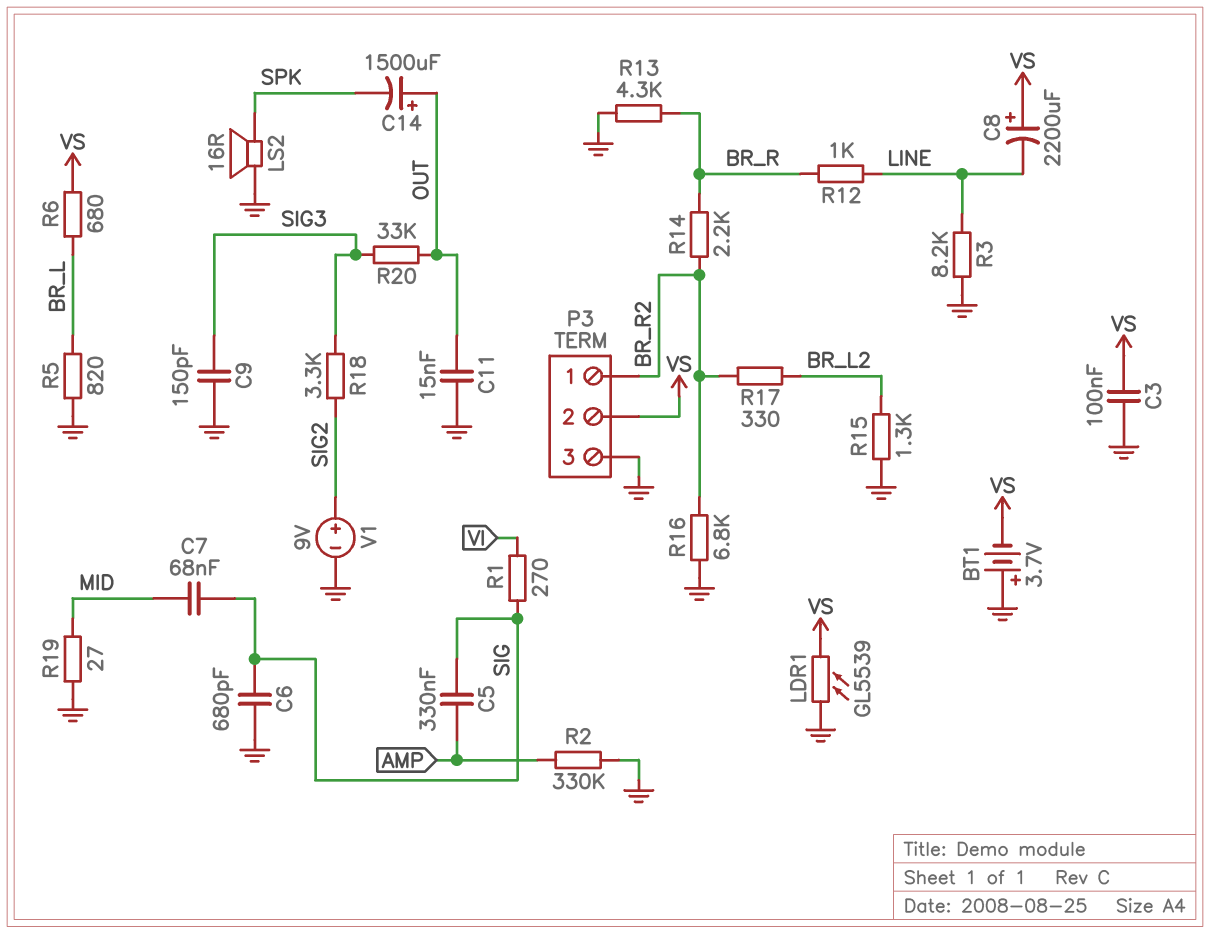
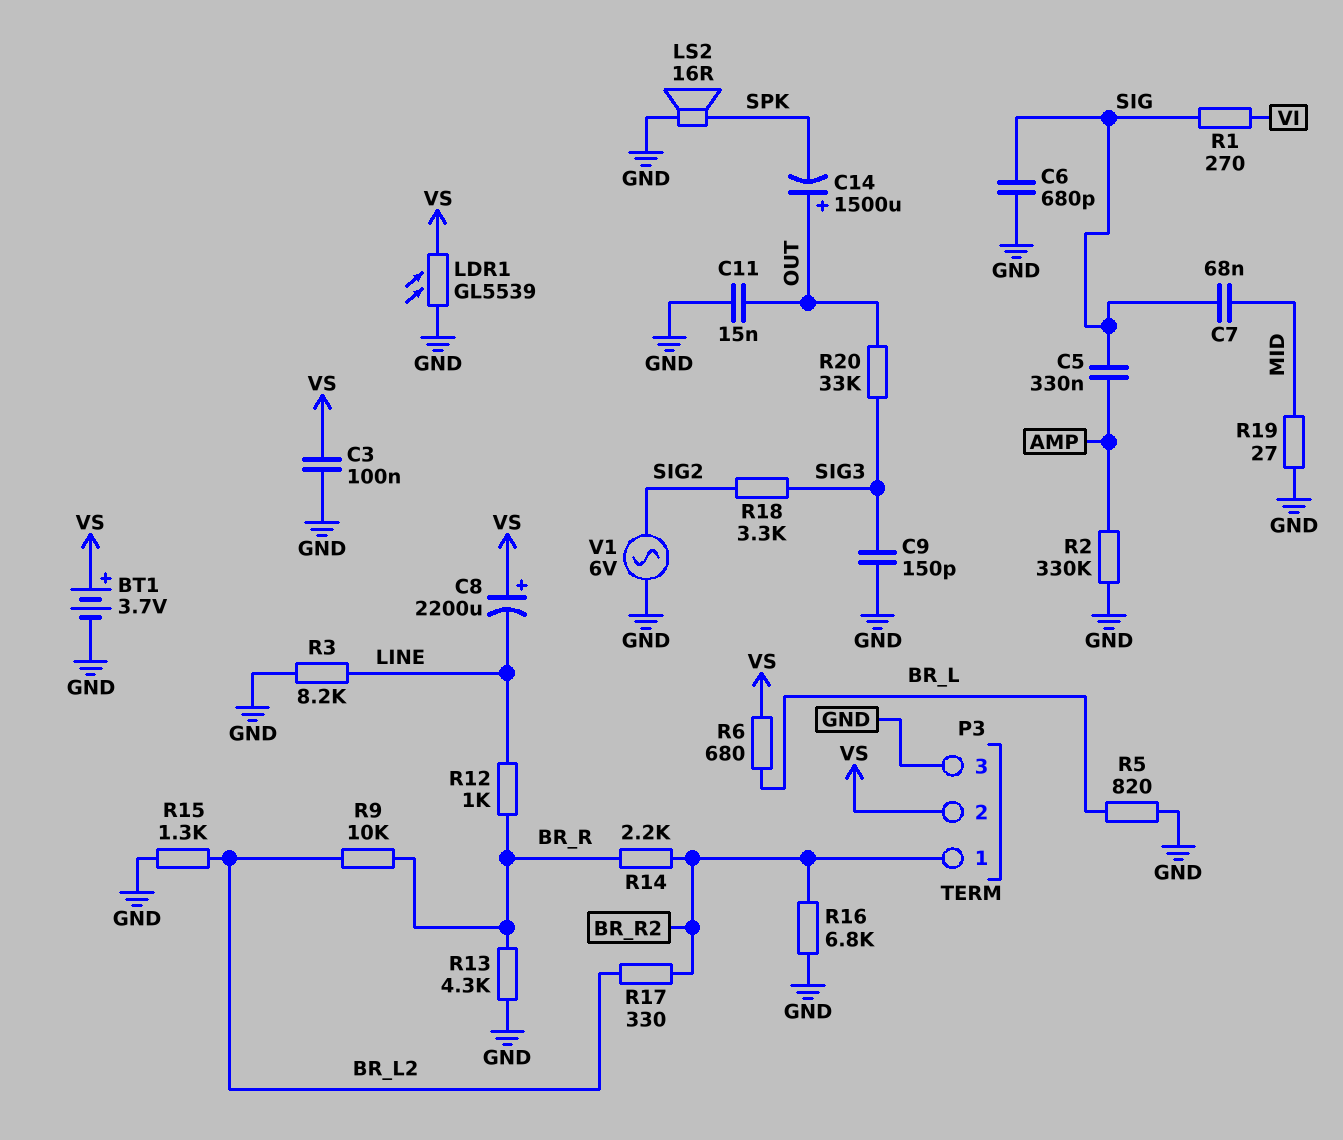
BT1: 3.7V (plus GND, minus VS) -> 3.7V (plus VS, minus GND)
R9: none -> 10k (BR_L2, BR_R)
V1: 9V (plus SIG2, minus GND) -> AC 6V (GND, SIG2)

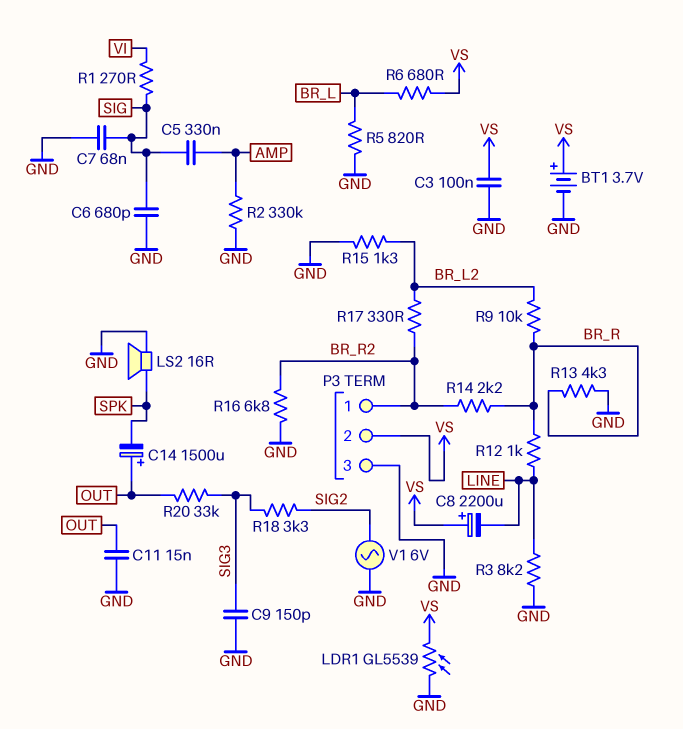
C7: 68nF (MID, SIG) -> 68nF (GND, SIG)
R19: 27 (GND, MID) -> none

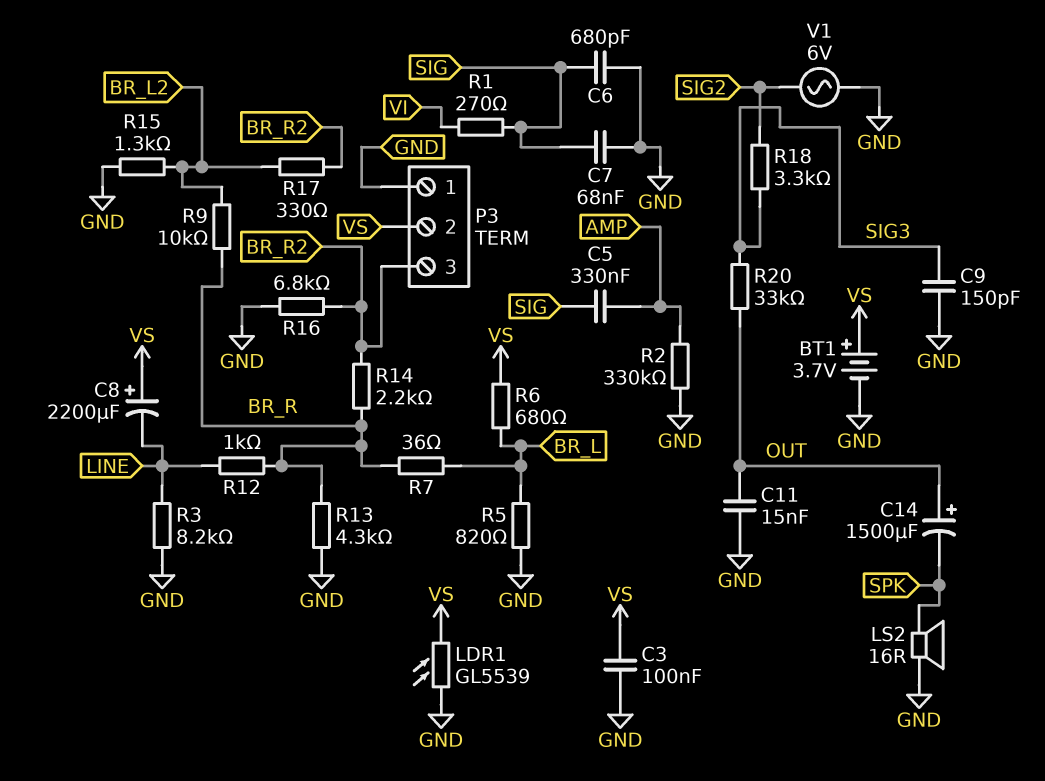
P3 pin 1: BR_R2 -> GND
P3 pin 3: GND -> BR_R2
R7: none -> 36 (BR_L, BR_R)

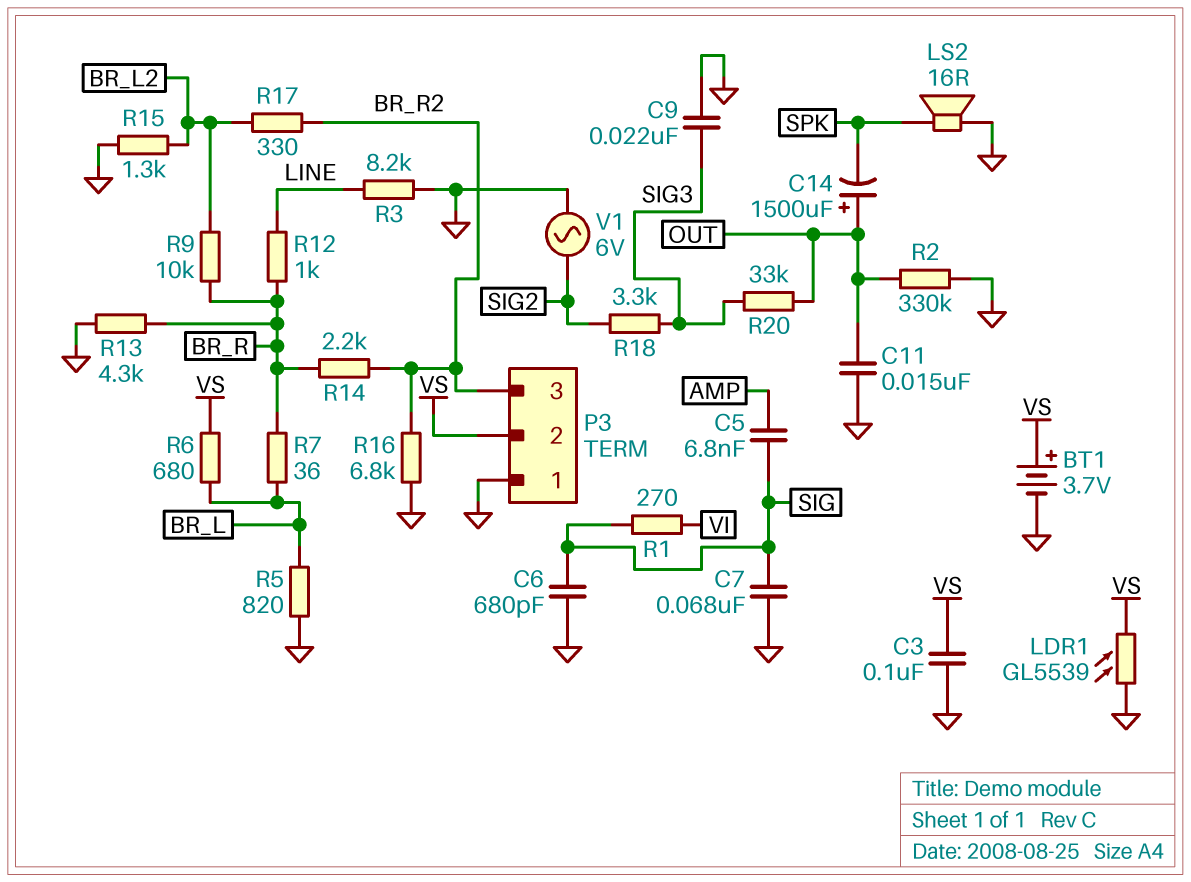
C5: 330nF (AMP, SIG) -> 6.8nF (AMP, SIG)
C8: 2200uF (plus VS, minus LINE) -> none
C9: 150pF (GND, SIG3) -> 22nF (GND, SIG3)
R2: 330k (AMP, GND) -> 330k (GND, OUT)

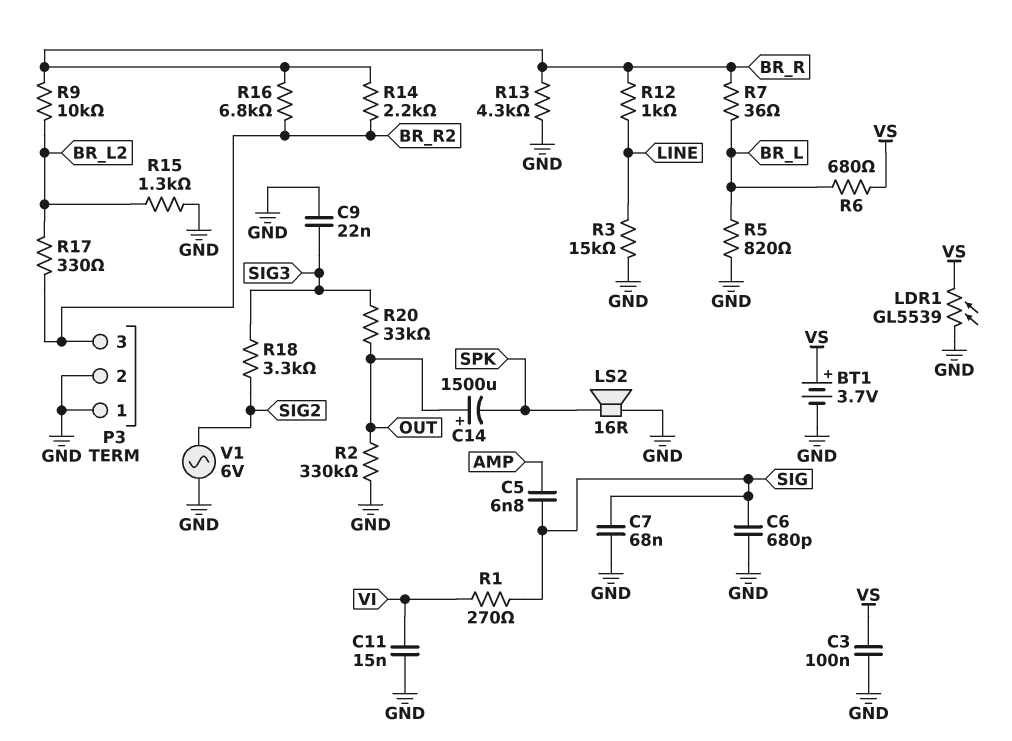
C11: 15nF (GND, OUT) -> 15nF (GND, VI)
P3 pin 2: VS -> GND
R3: 8.2k (GND, LINE) -> 15k (GND, LINE)
R16: 6.8k (BR_R2, GND) -> 6.8k (BR_R, BR_R2)

